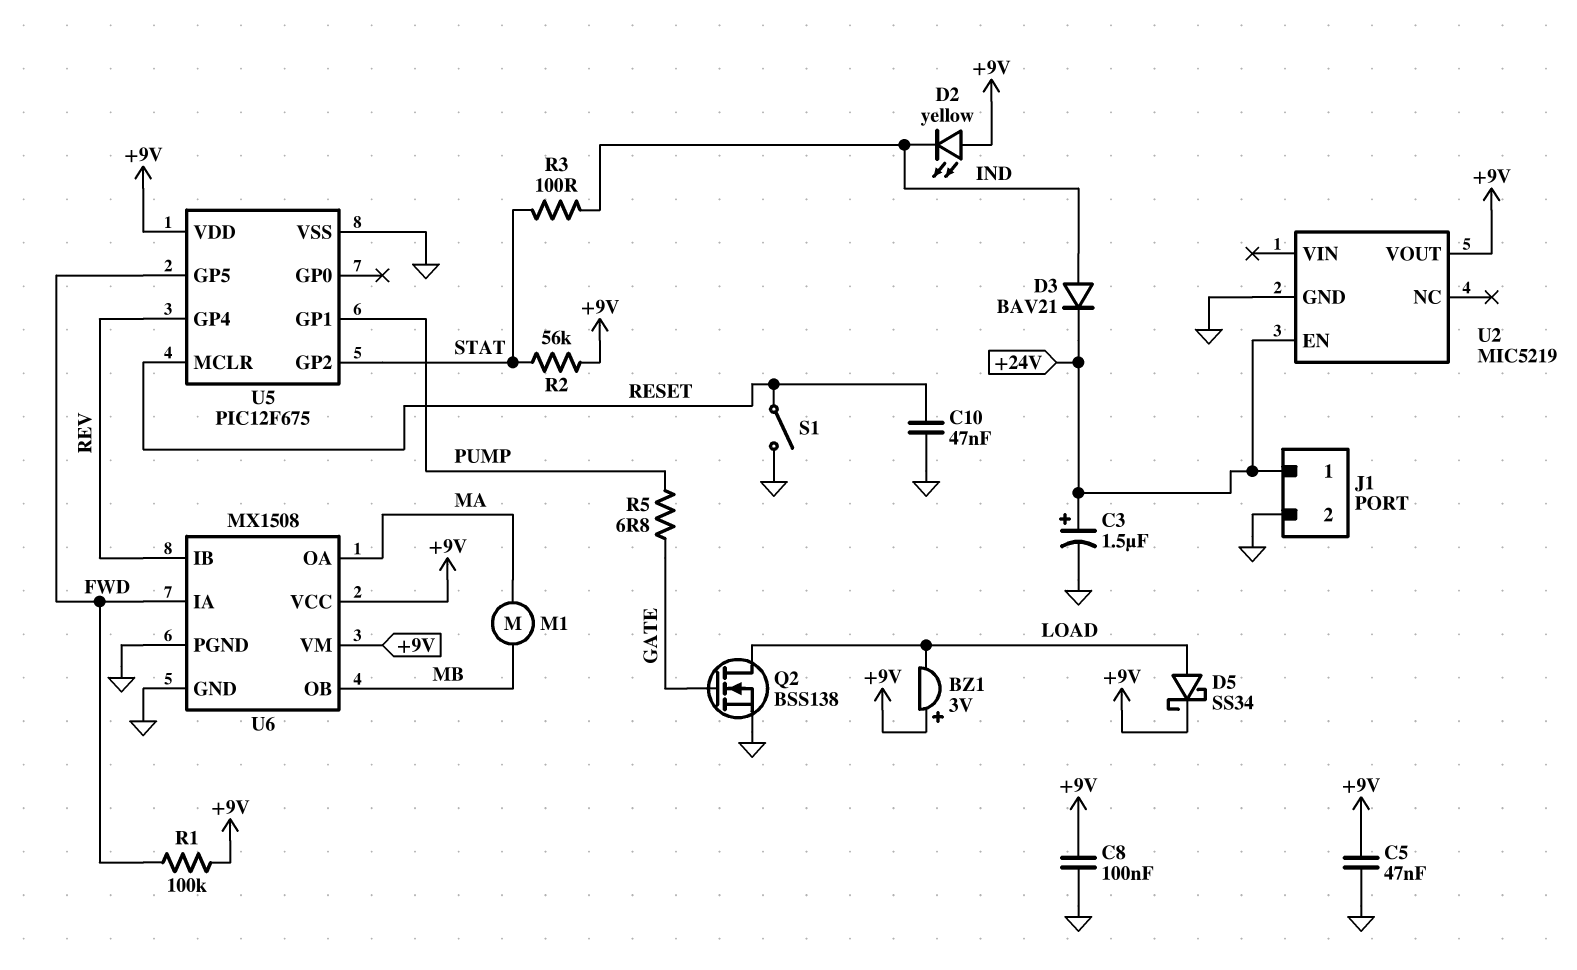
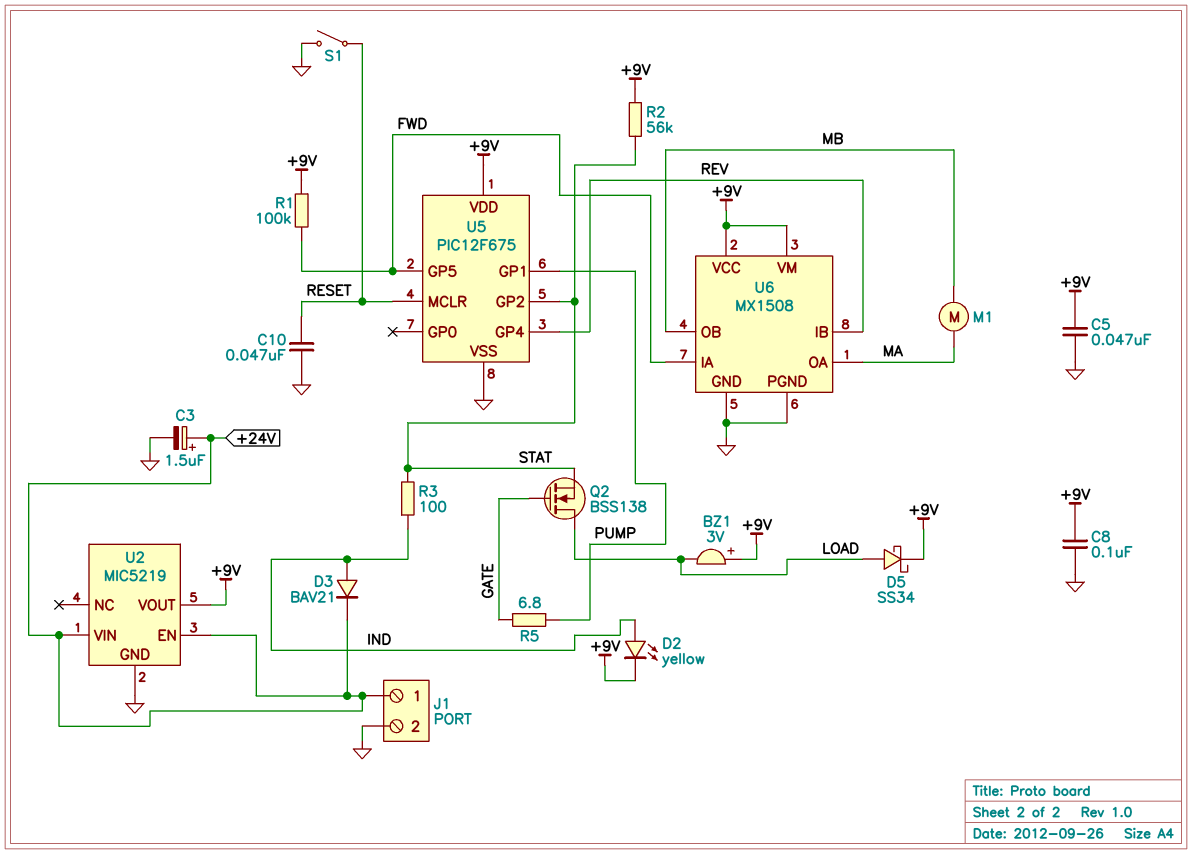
D2: LED yellow (A +9V, K IND) -> LED yellow (A IND, K +9V)
Q2: NMOS BSS138 (G GATE, D LOAD, S GND) -> NMOS BSS138 (G GATE, D LOAD, S STAT)
U2 pin VIN: none -> +24V

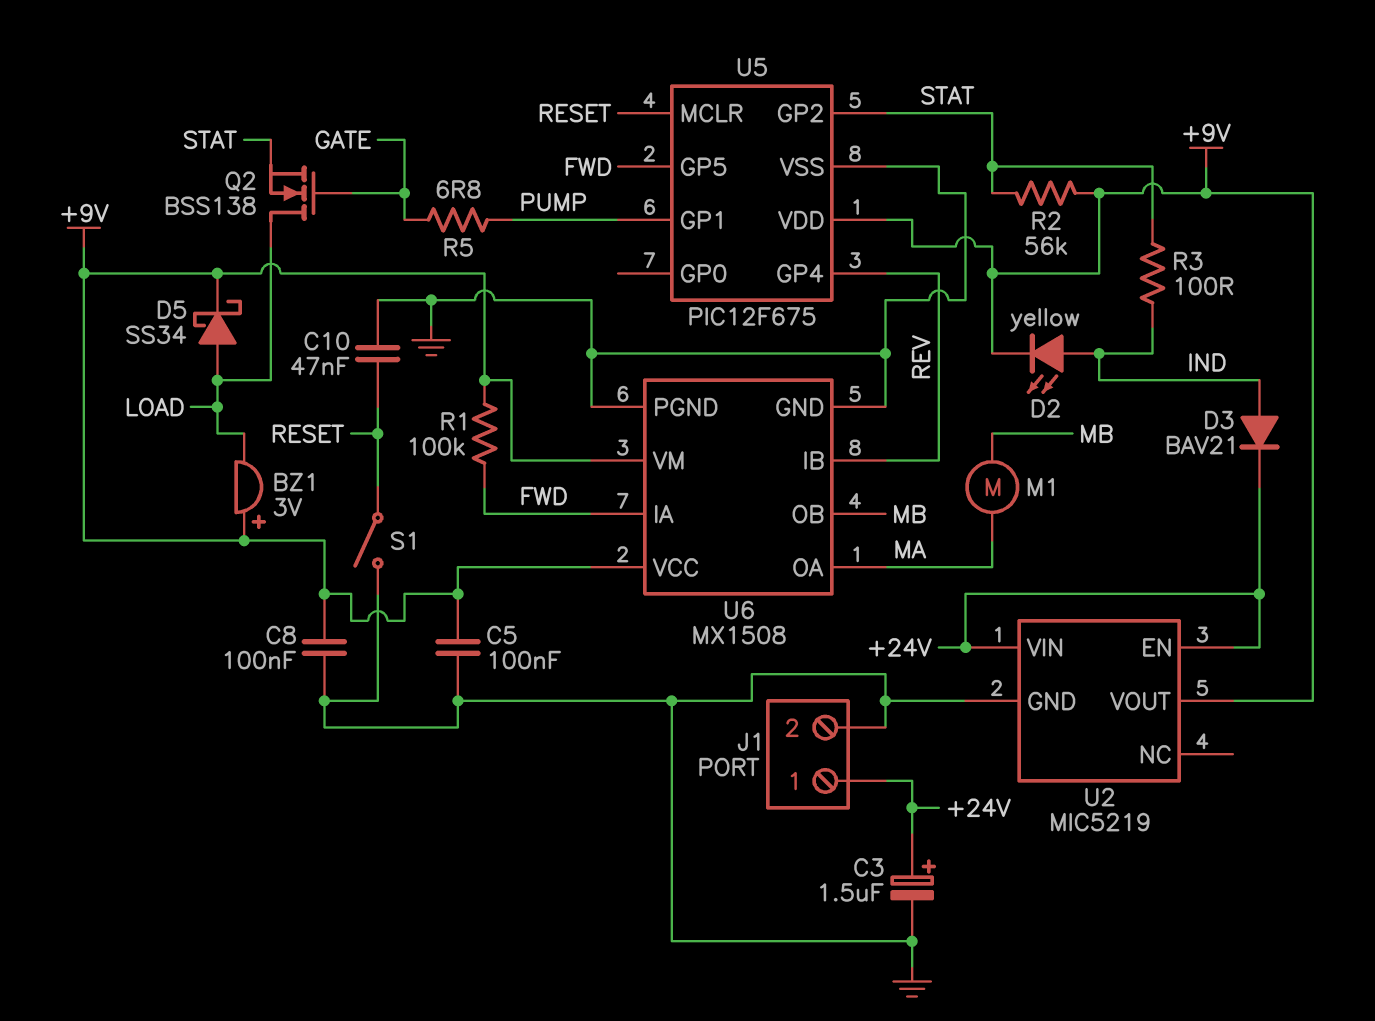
C5: 47nF (+9V, GND) -> 100nF (+9V, GND)

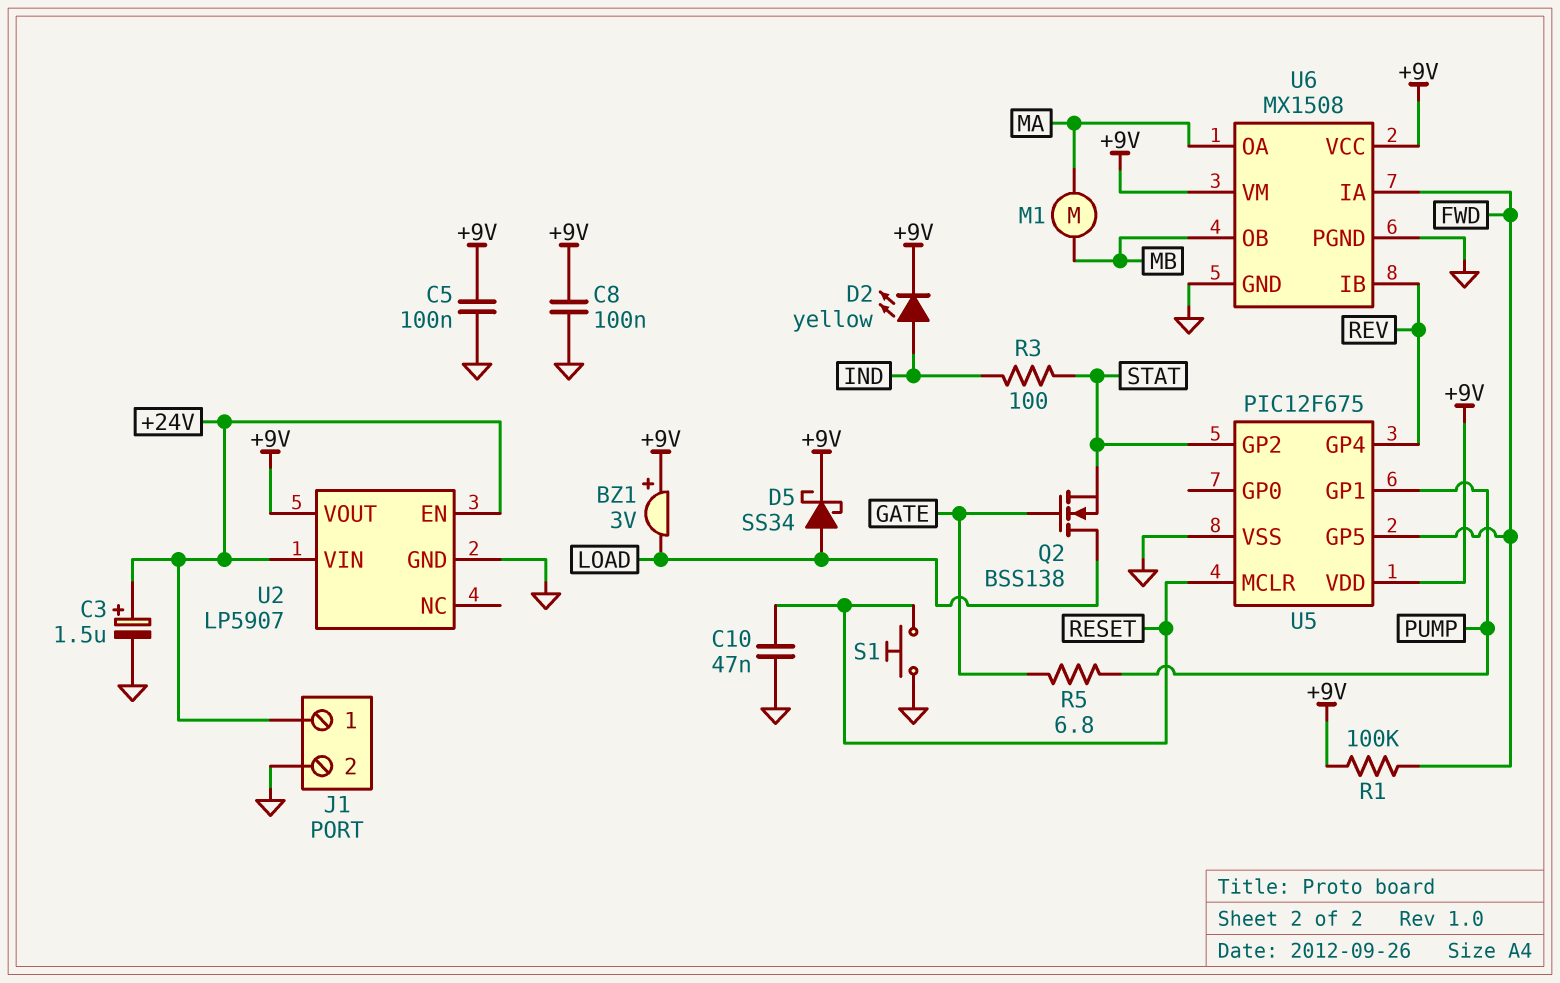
D3: diode BAV21 (A IND, K +24V) -> none
R2: 56k (+9V, STAT) -> none
S1: switch (GND, RESET) -> button (GND, RESET)
U2: MIC5219 -> LP5907

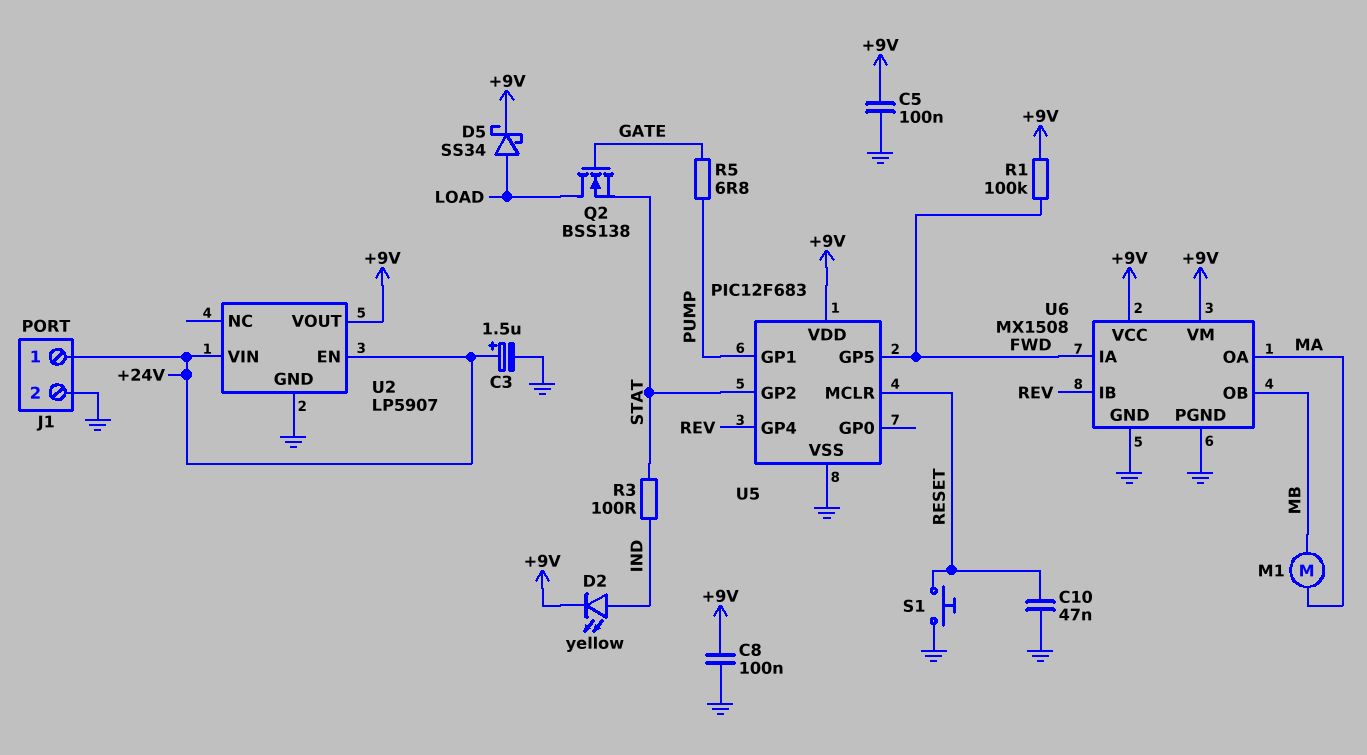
BZ1: buzzer 3V (plus +9V, minus LOAD) -> none
U5: PIC12F675 -> PIC12F683

